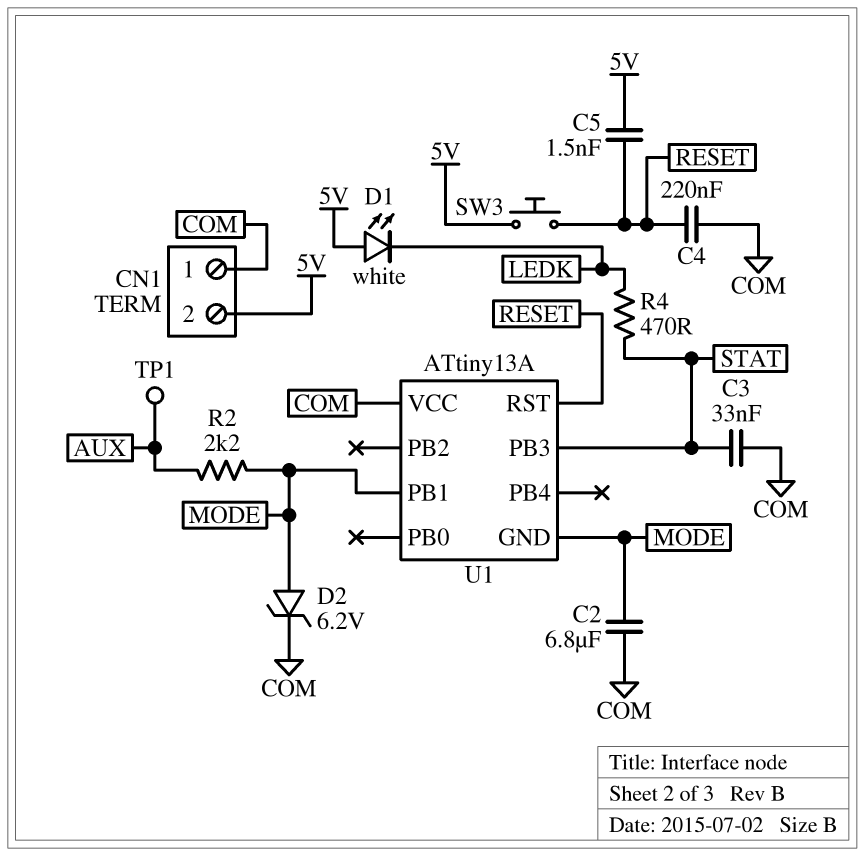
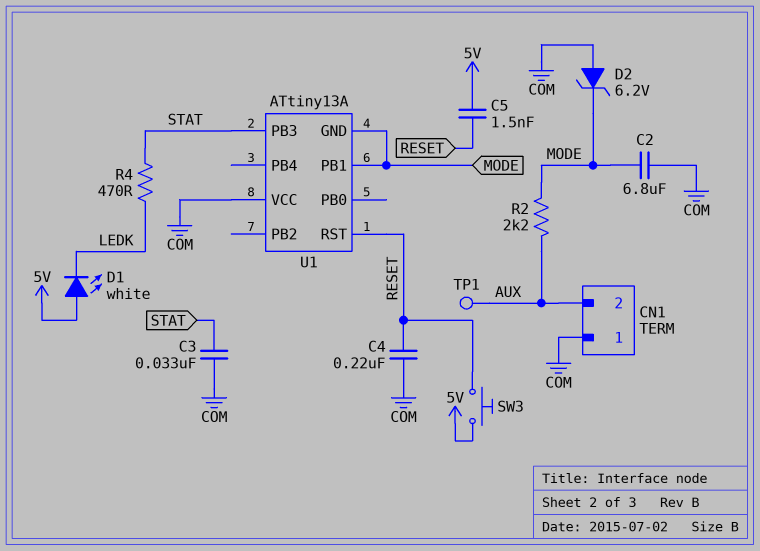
CN1 pin 2: 5V -> AUX
D2: zener 6.2V (A MODE, K COM) -> zener 6.2V (A COM, K MODE)

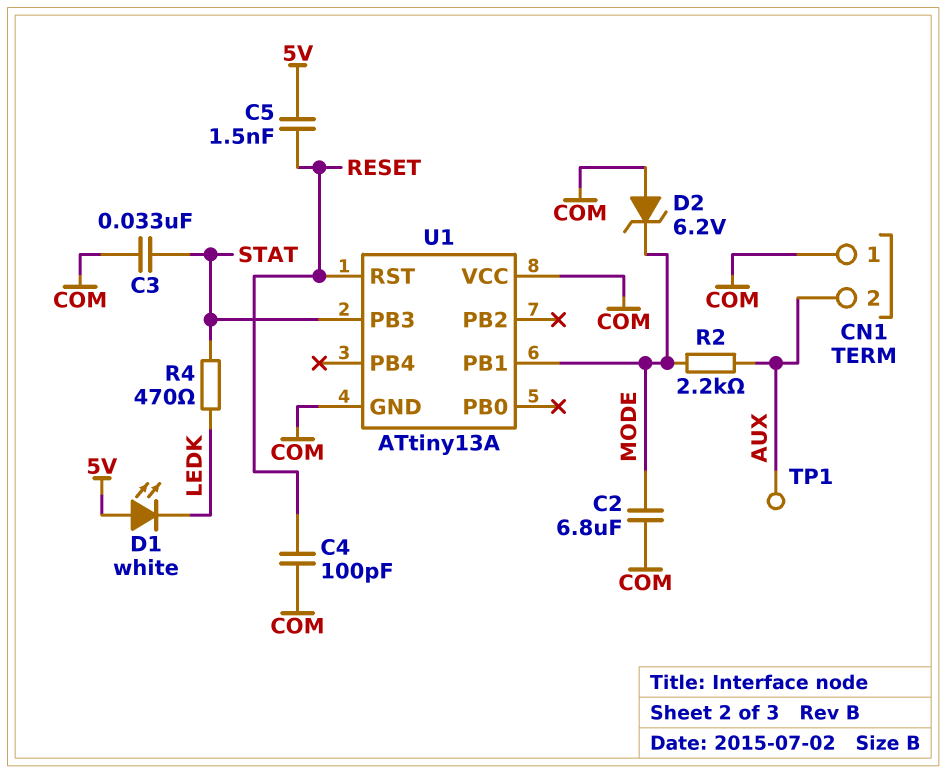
C4: 220nF (COM, RESET) -> 100pF (COM, RESET)
SW3: button (5V, RESET) -> none
U1 pin GND: MODE -> COM

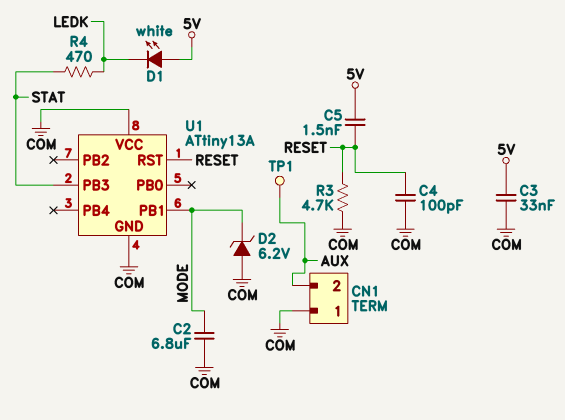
C3: 33nF (COM, STAT) -> 33nF (5V, COM)
R2: 2.2k (AUX, MODE) -> none
R3: none -> 4.7k (COM, RESET)

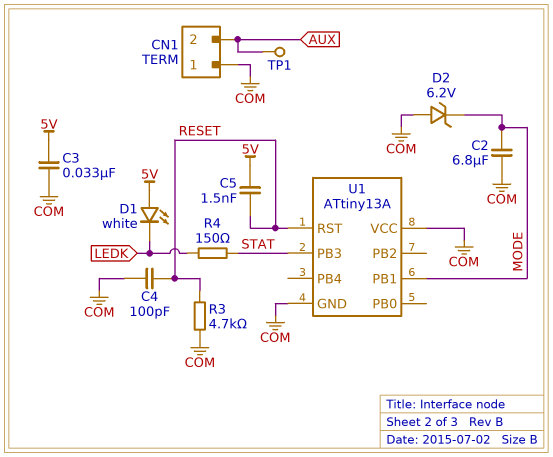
R4: 470 (LEDK, STAT) -> 150 (LEDK, STAT)

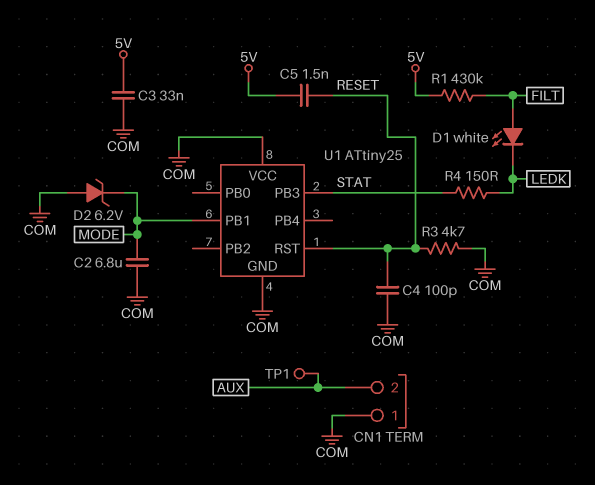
D1: LED white (A 5V, K LEDK) -> LED white (A FILT, K LEDK)
R1: none -> 430k (5V, FILT)
U1: ATtiny13A -> ATtiny25

